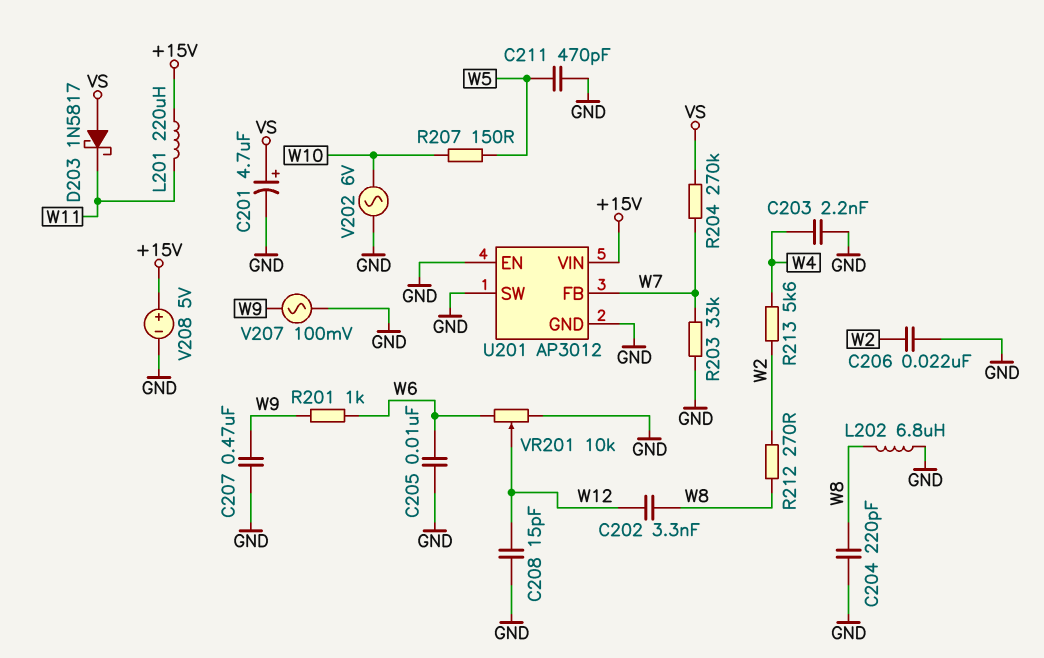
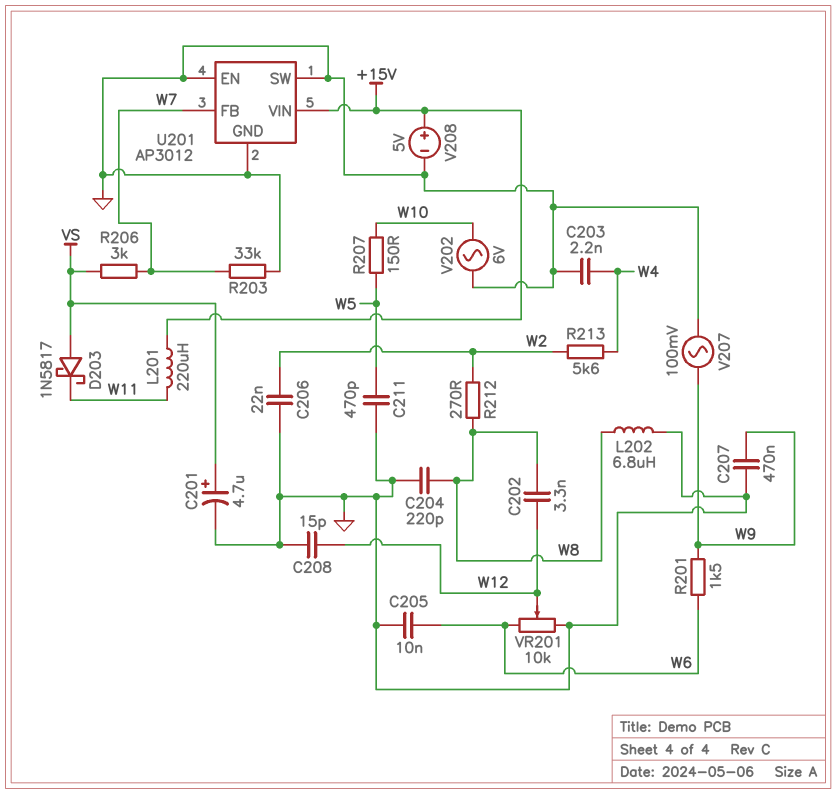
R201: 1k (W6, W9) -> 1.5k (W6, W9)
R204: 270k (VS, W7) -> none
R206: none -> 3k (VS, W7)

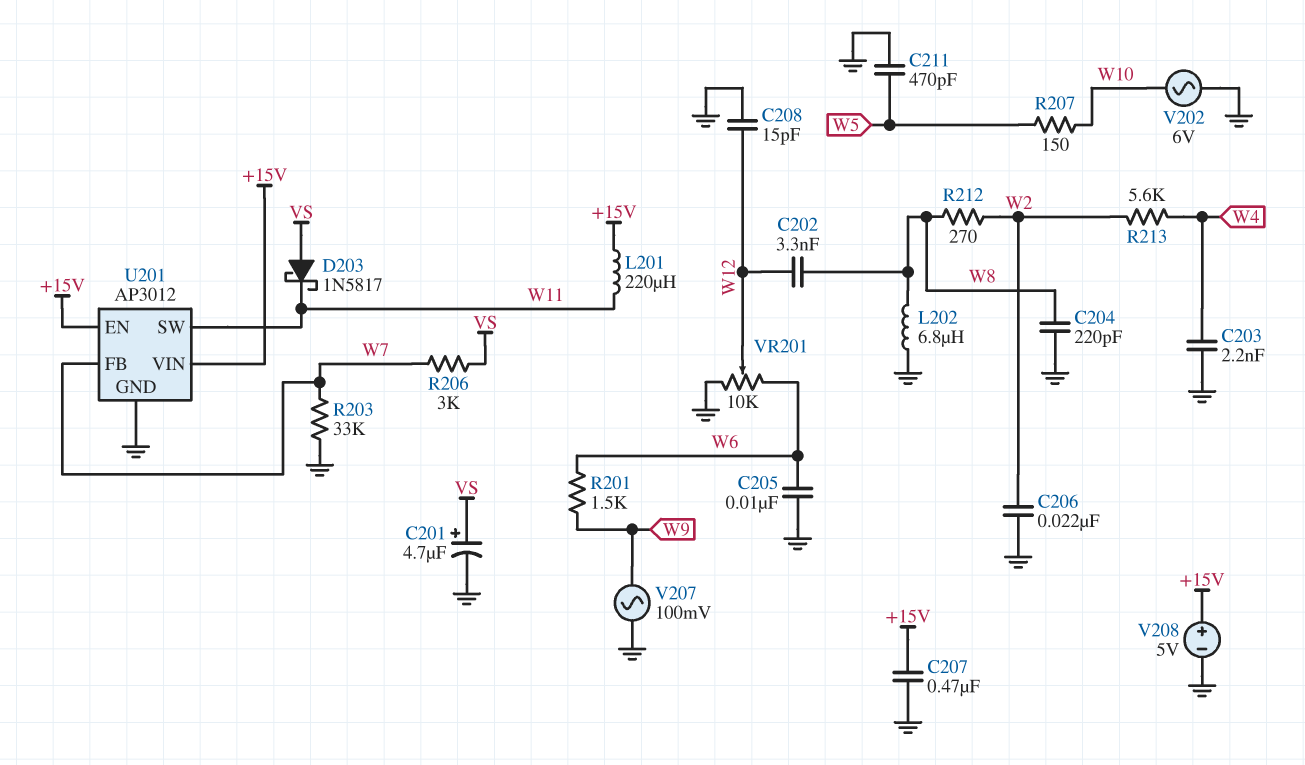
C207: 470nF (GND, W9) -> 470nF (+15V, GND)
U201 pin EN: GND -> +15V
U201 pin SW: GND -> W11

